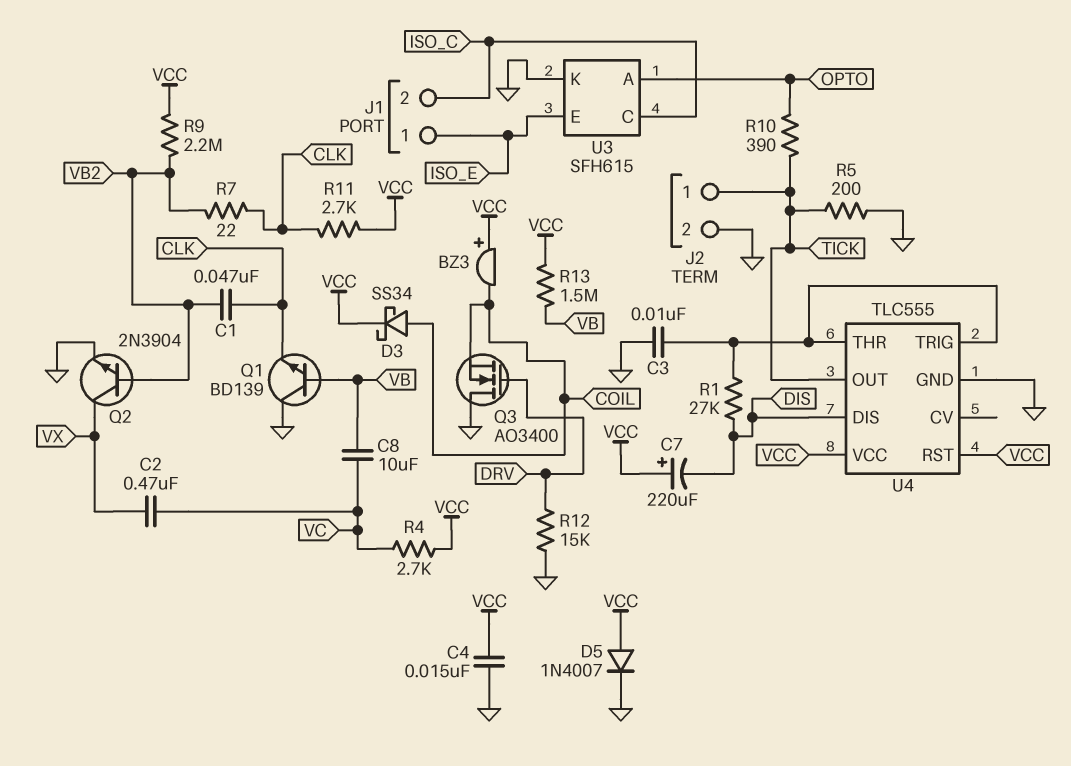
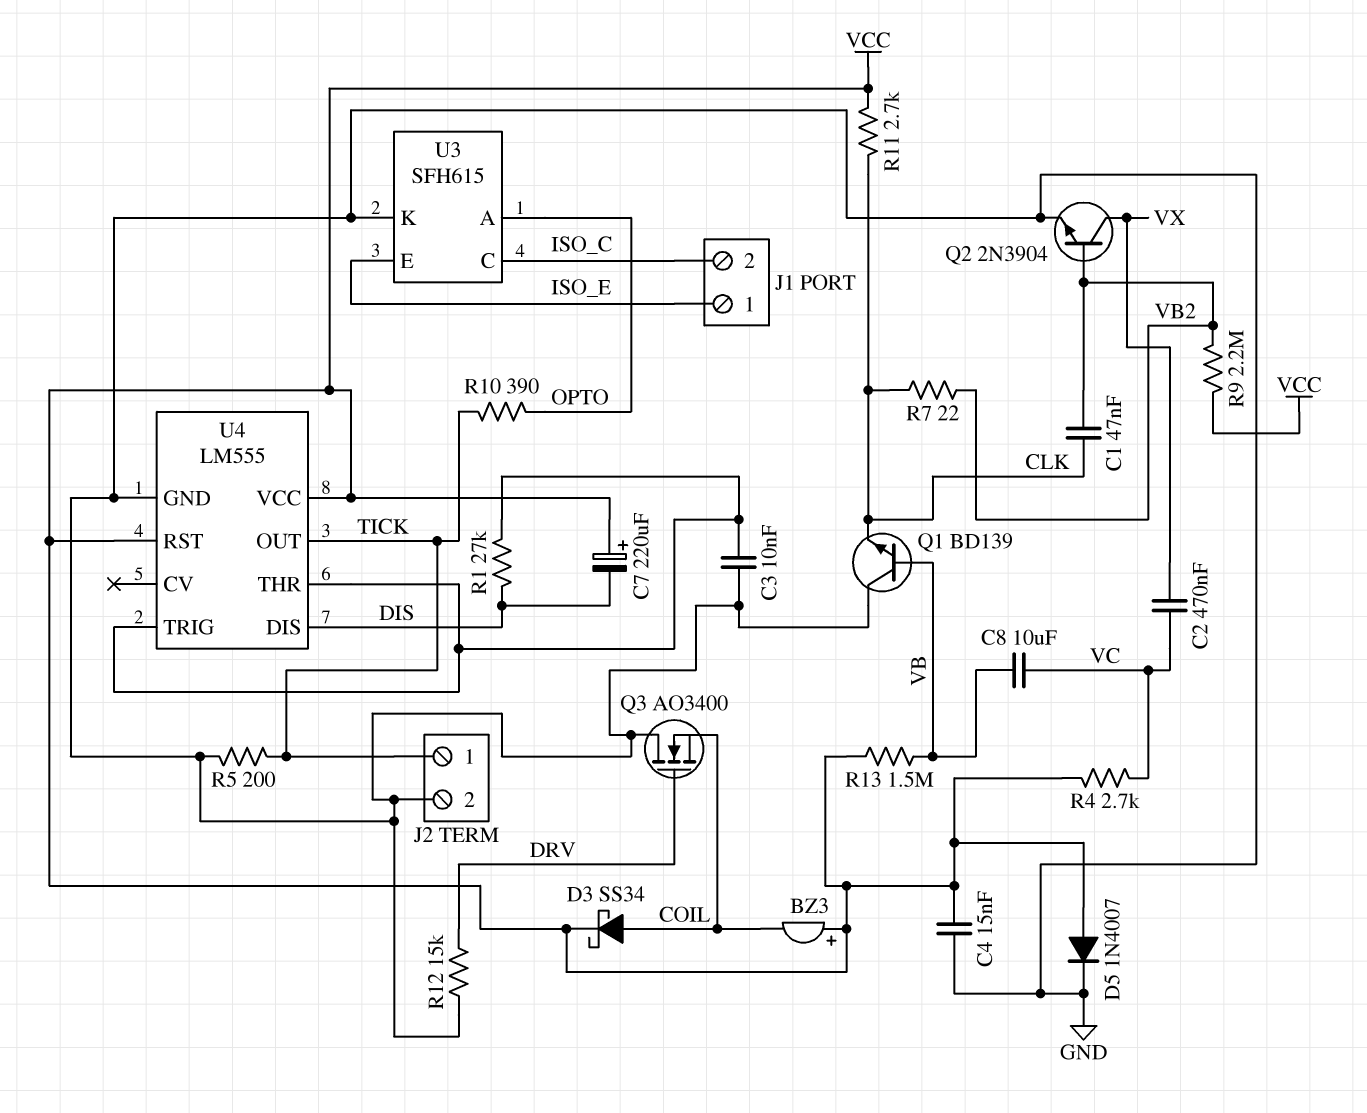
U4: TLC555 -> LM555

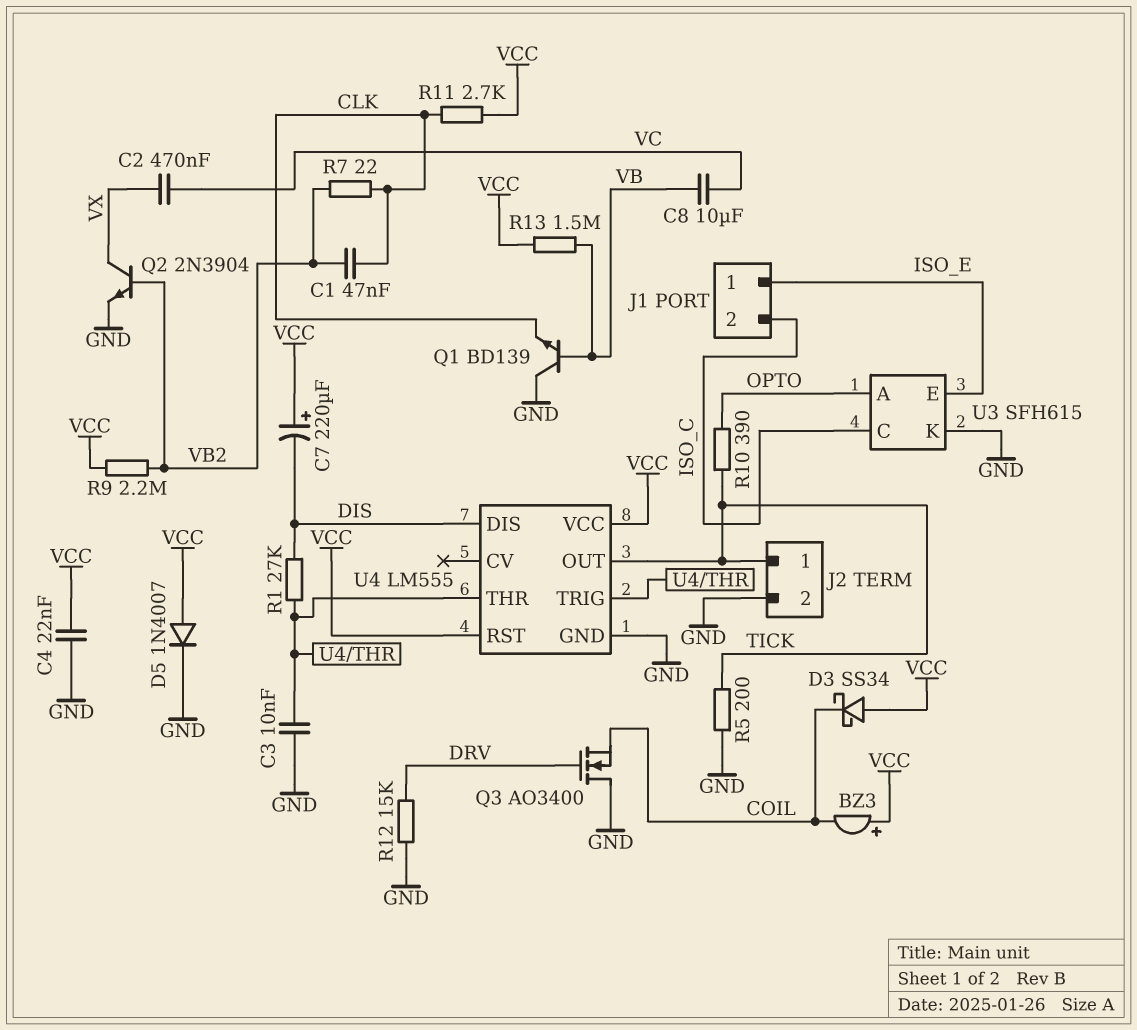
C4: 15nF (GND, VCC) -> 22nF (GND, VCC)
D3: schottky SS34 (A COIL, K VCC) -> schottky SS34 (A VCC, K COIL)
R4: 2.7k (VC, VCC) -> none

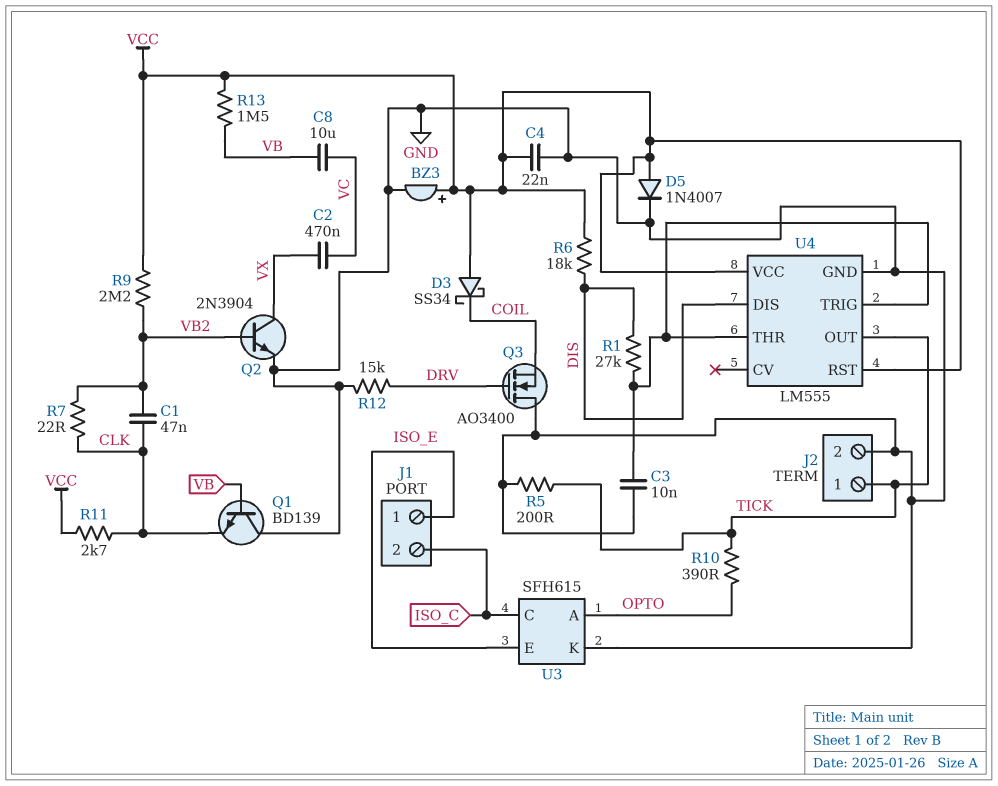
BZ3: buzzer (plus VCC, minus COIL) -> buzzer (plus VCC, minus GND)
C7: 220uF (plus VCC, minus DIS) -> none
R6: none -> 18k (DIS, VCC)

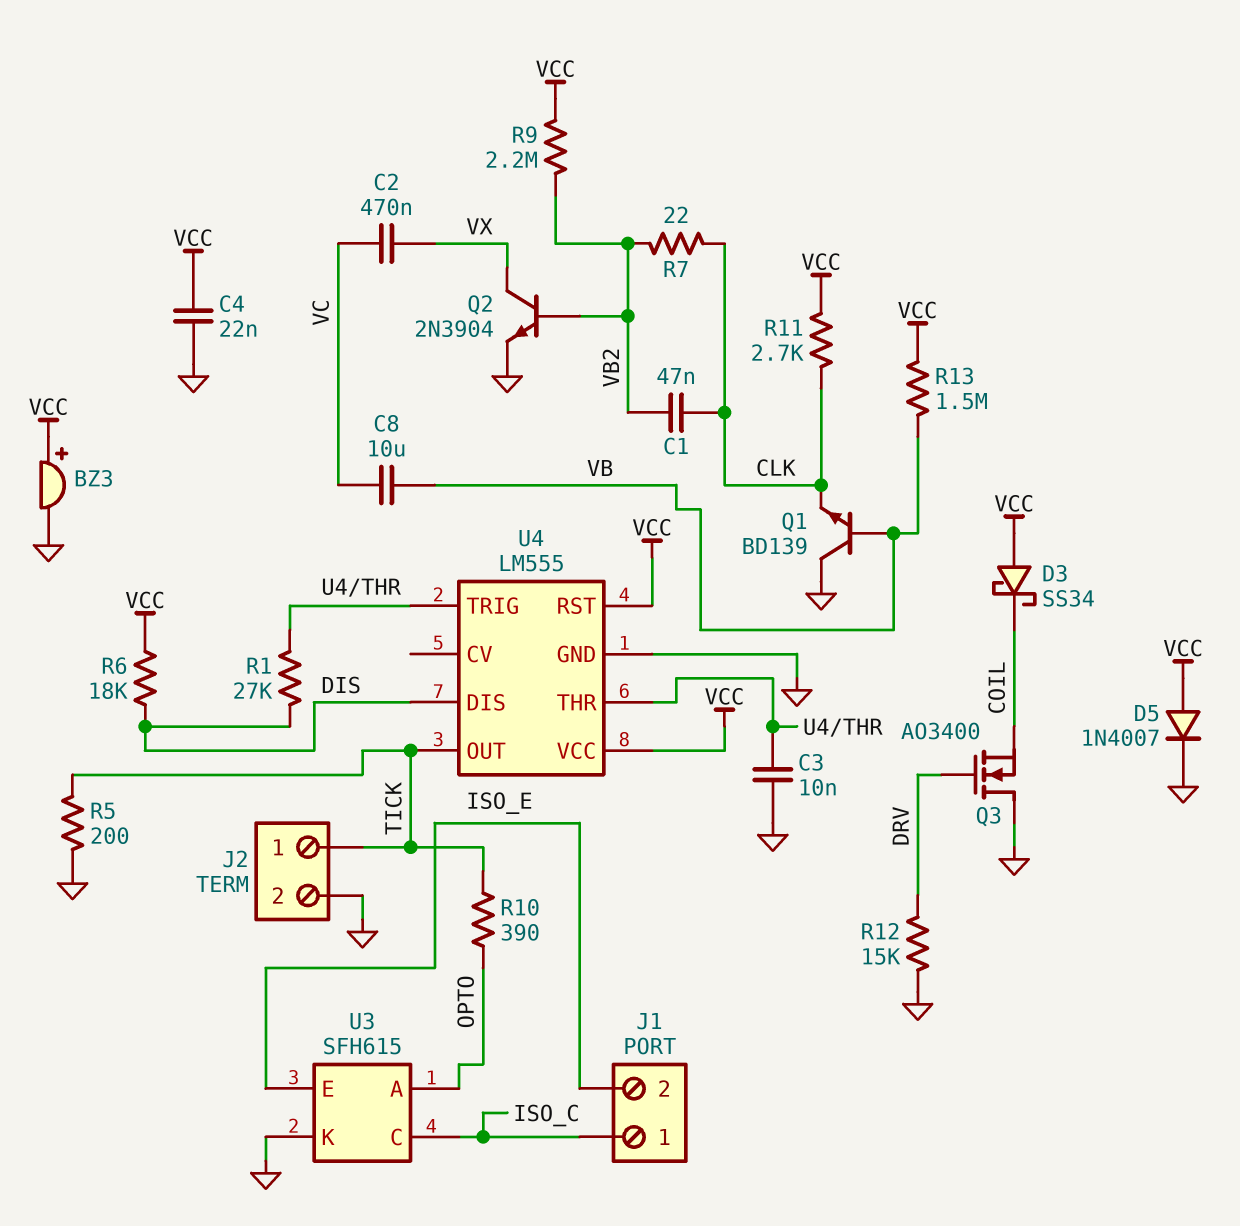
J1 pin 1: ISO_E -> ISO_C
J1 pin 2: ISO_C -> ISO_E

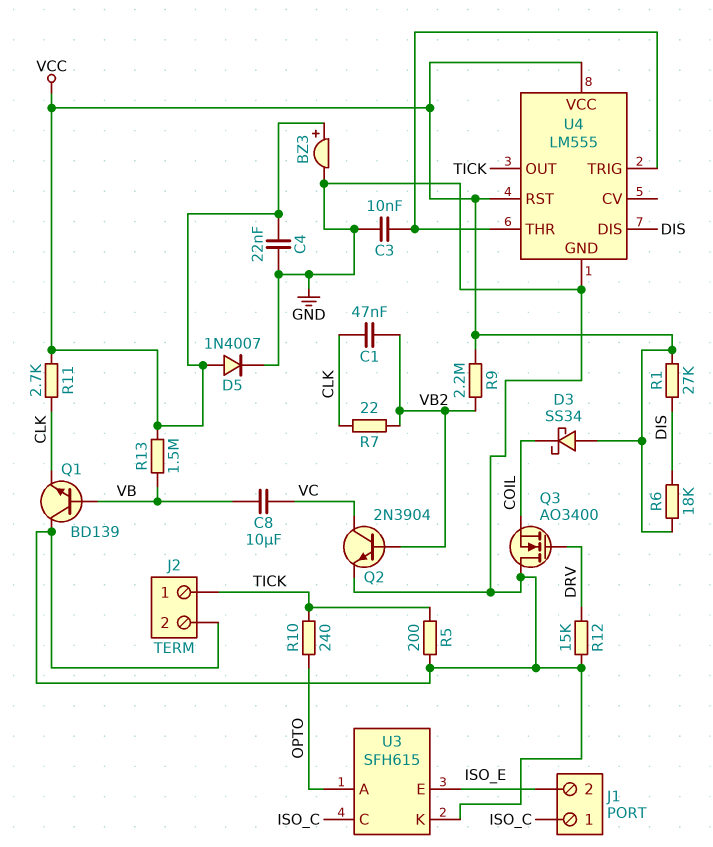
C2: 470nF (VC, VX) -> none
Q2: NPN 2N3904 (B VB2, C VX, E GND) -> NPN 2N3904 (B VB2, C VC, E GND)
R1: 27k (DIS, U4/THR) -> 27k (DIS, VCC)
R10: 390 (OPTO, TICK) -> 240 (OPTO, TICK)

